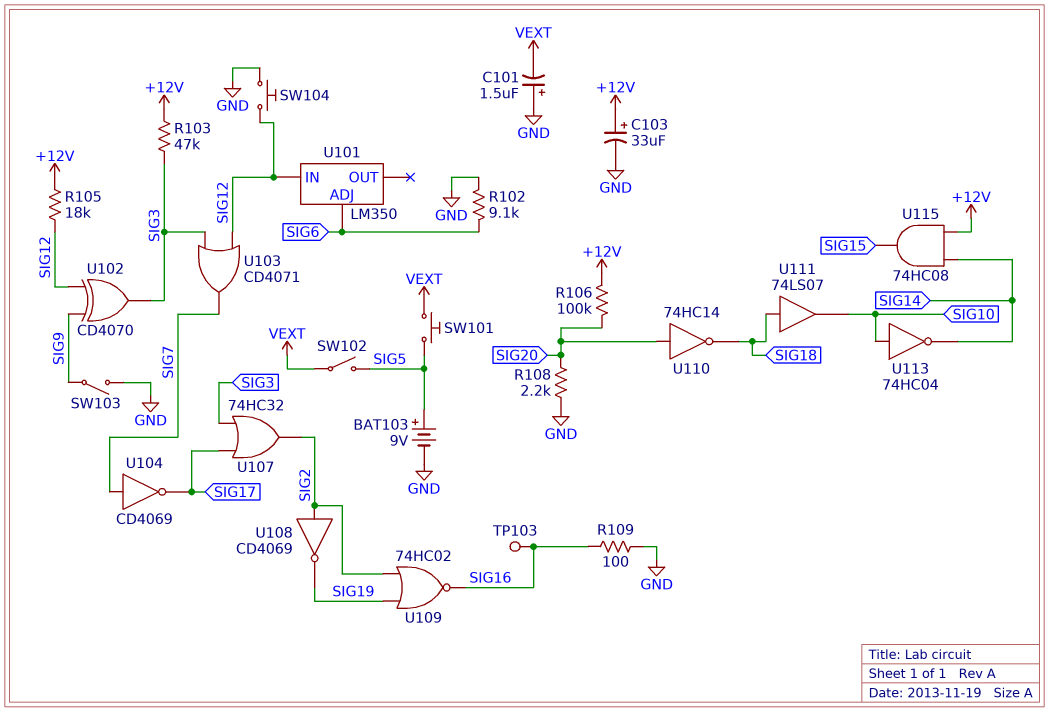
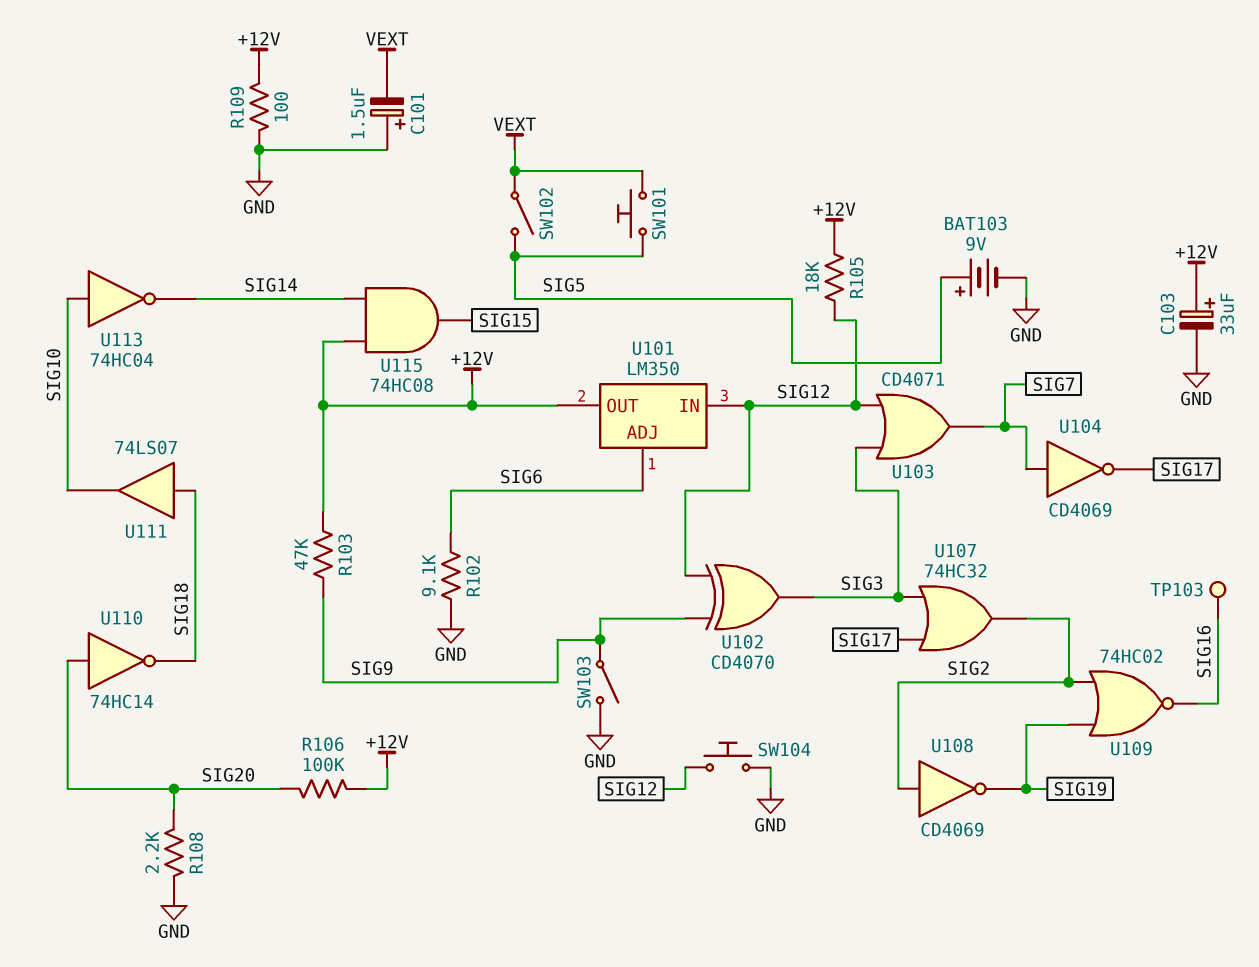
R103: 47k (+12V, SIG3) -> 47k (+12V, SIG9)
R109: 100 (GND, SIG16) -> 100 (+12V, GND)
U101 pin OUT: none -> +12V

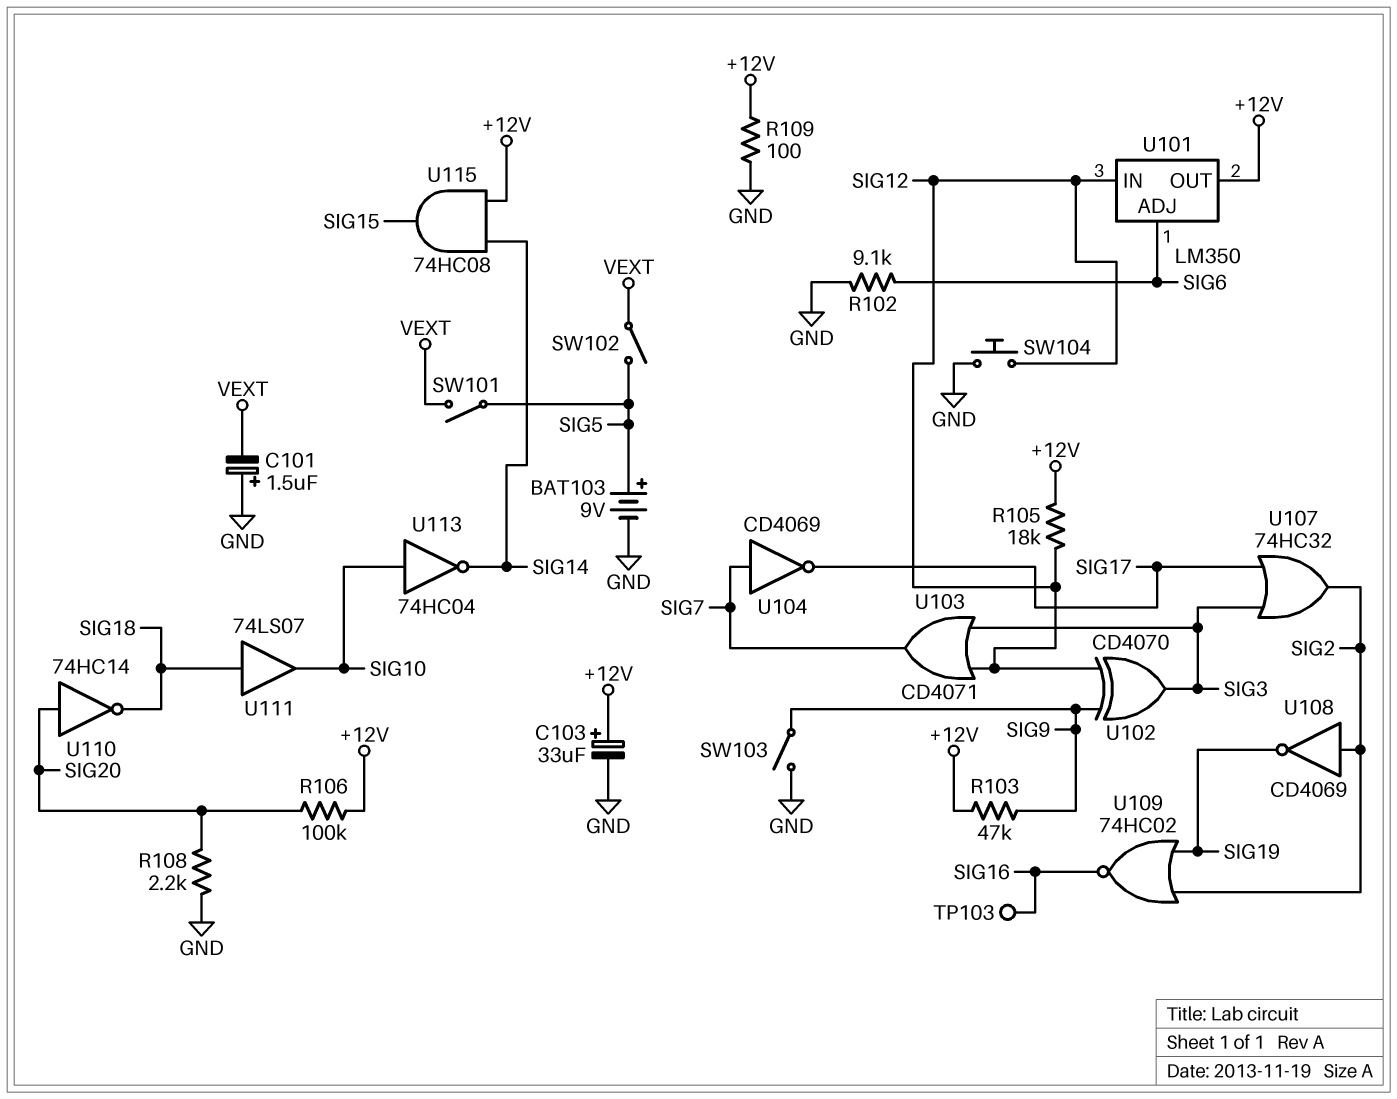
SW101: button (SIG5, VEXT) -> switch (SIG5, VEXT)

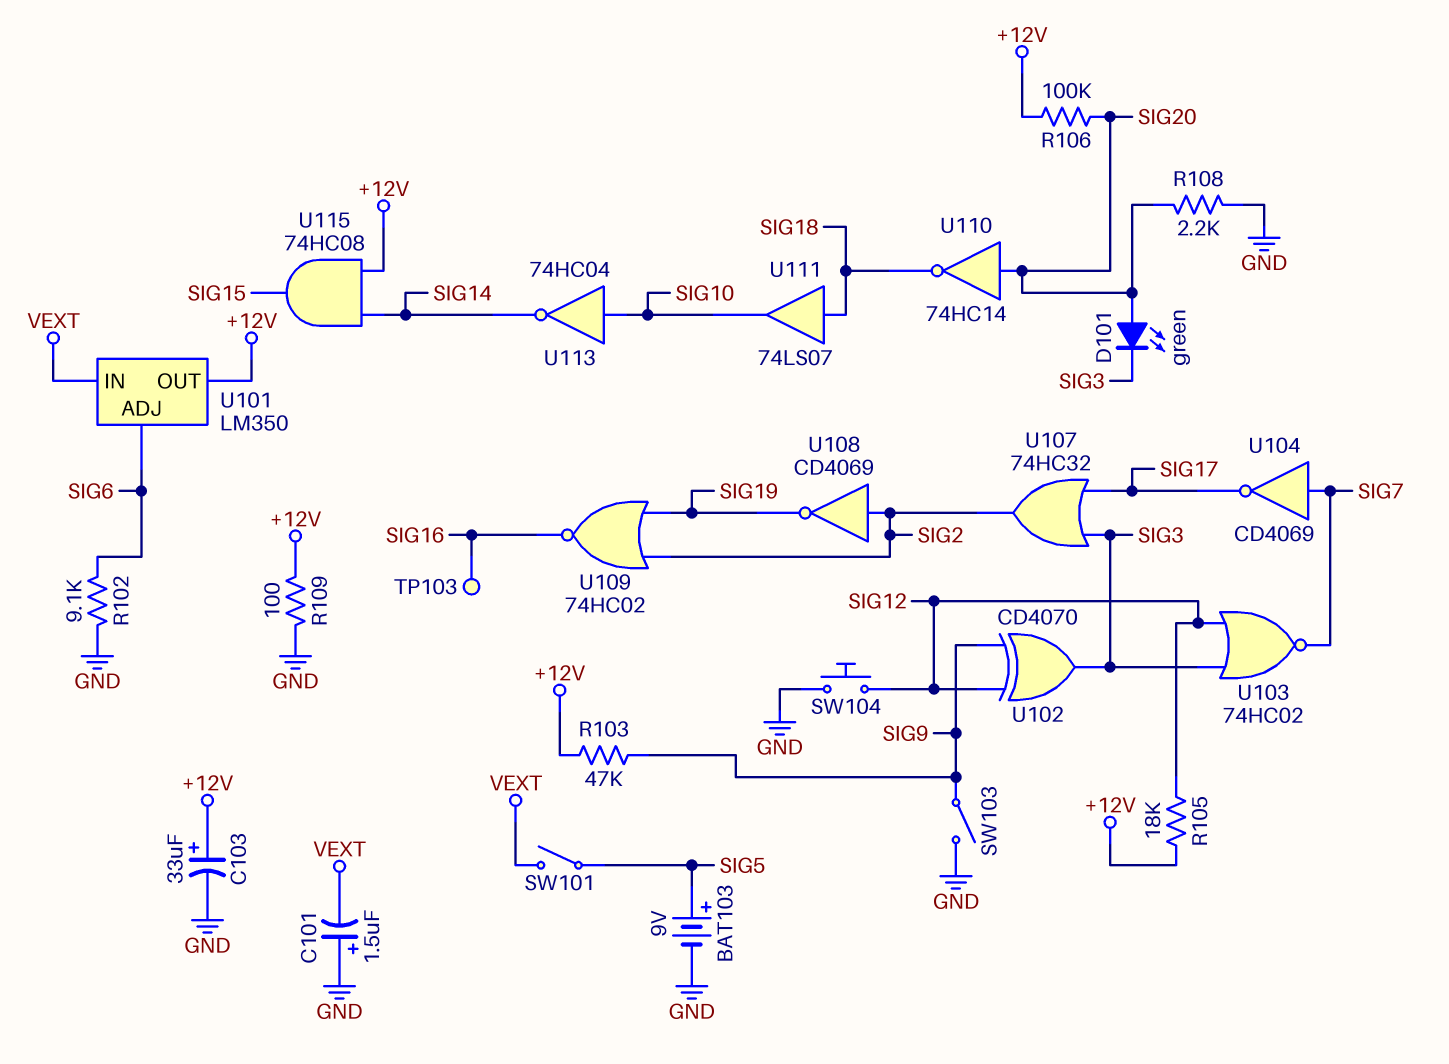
D101: none -> LED green (A SIG20, K SIG3)
SW102: switch (SIG5, VEXT) -> none
U101 pin IN: SIG12 -> VEXT
U103: OR CD4071 (in SIG3, in SIG12, out SIG7) -> NOR 74HC02 (in SIG3, in SIG12, out SIG7)

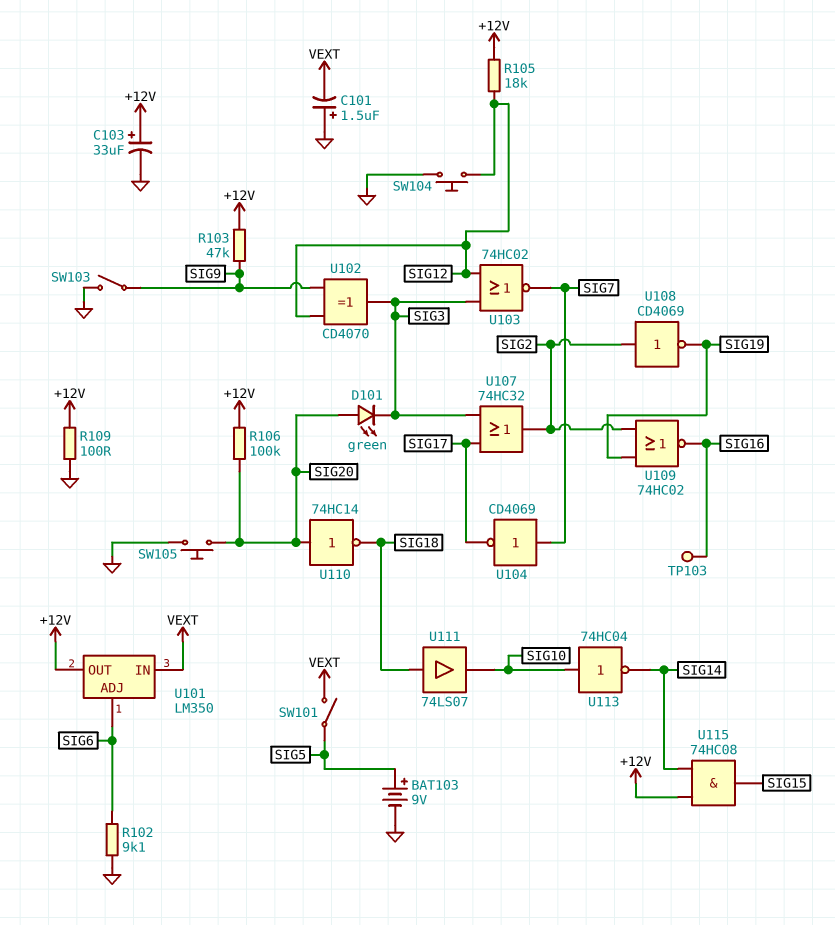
R108: 2.2k (GND, SIG20) -> none
SW105: none -> button (GND, SIG20)

